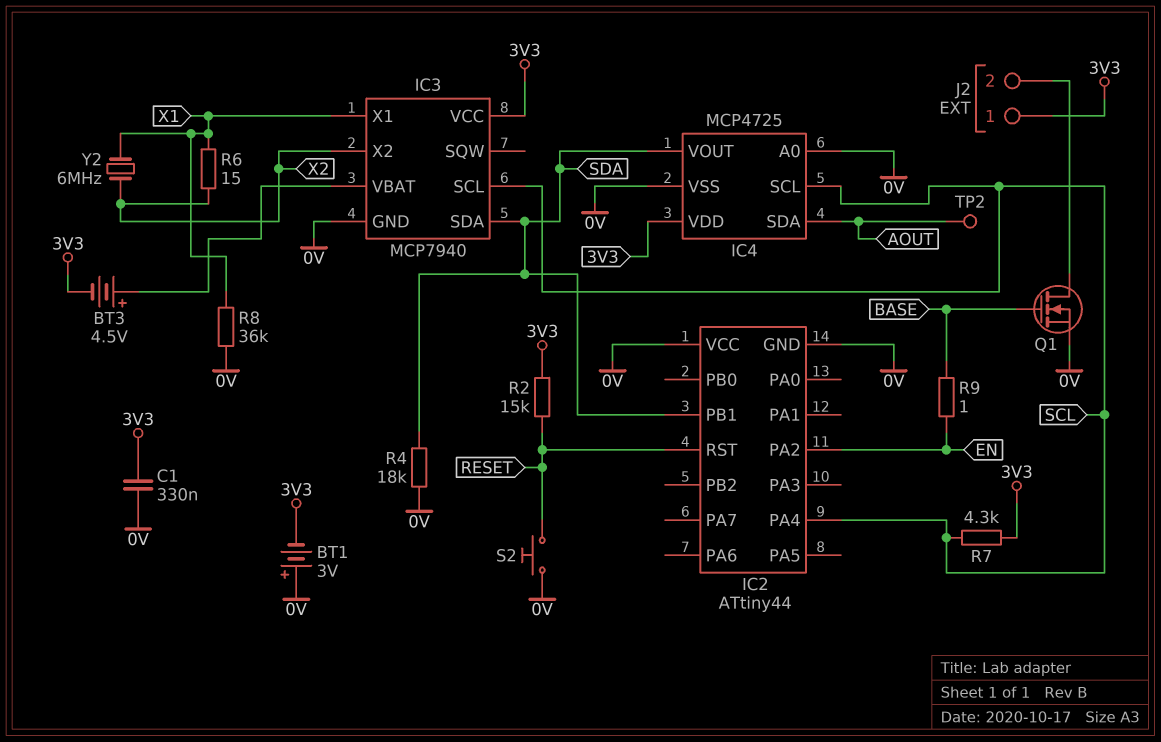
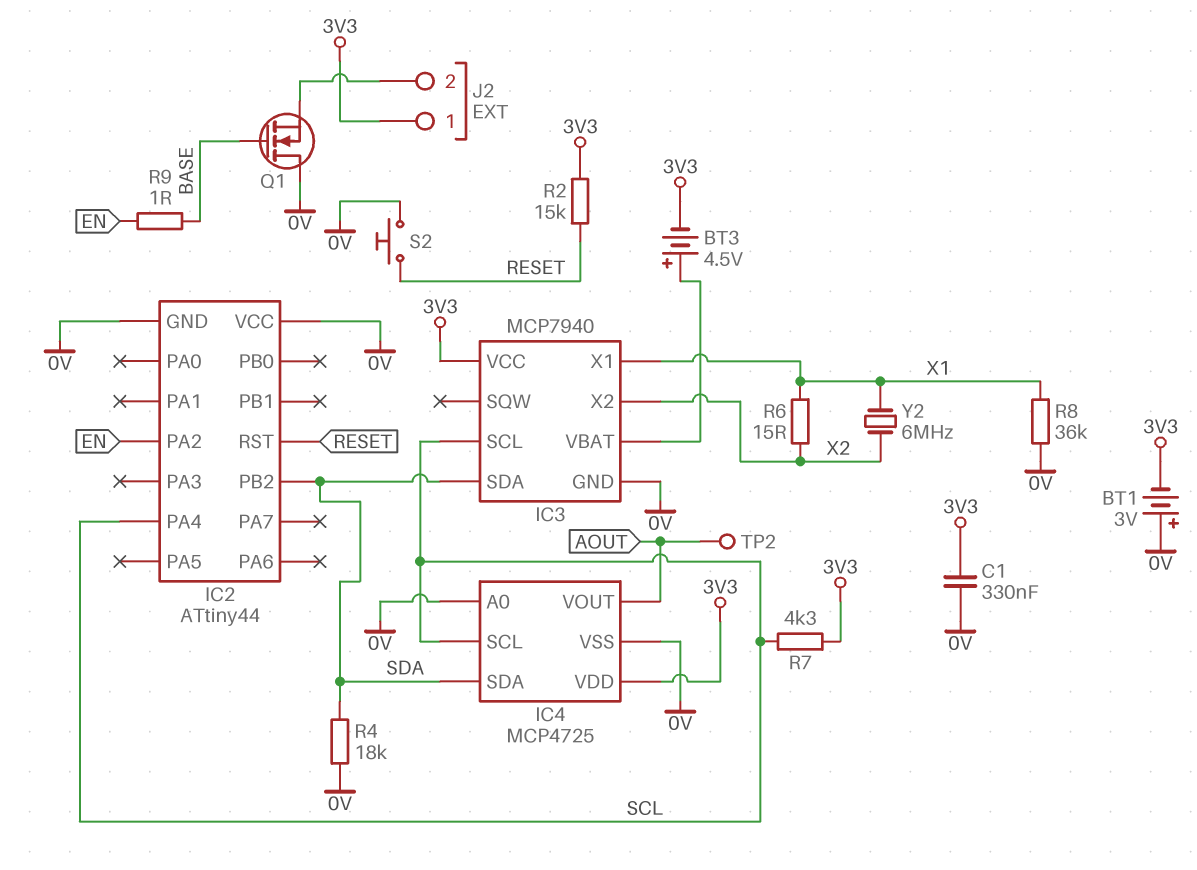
IC2 pin PB1: SDA -> none
IC2 pin PB2: none -> SDA
IC4 pin SDA: AOUT -> SDA
IC4 pin VOUT: SDA -> AOUT
Q1: NMOS (G BASE, D J2/2, S 0V) -> NMOS (G BASE, D 0V, S J2/2)

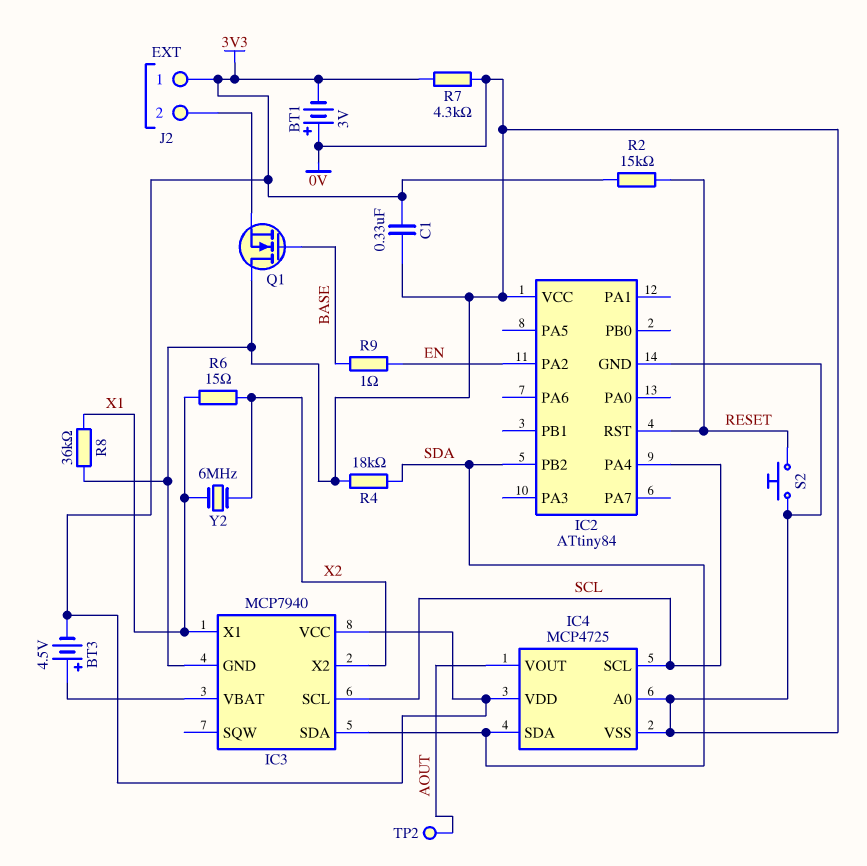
IC2: ATtiny44 -> ATtiny84
R7: 4.3k (3V3, SCL) -> 4.3k (0V, 3V3)

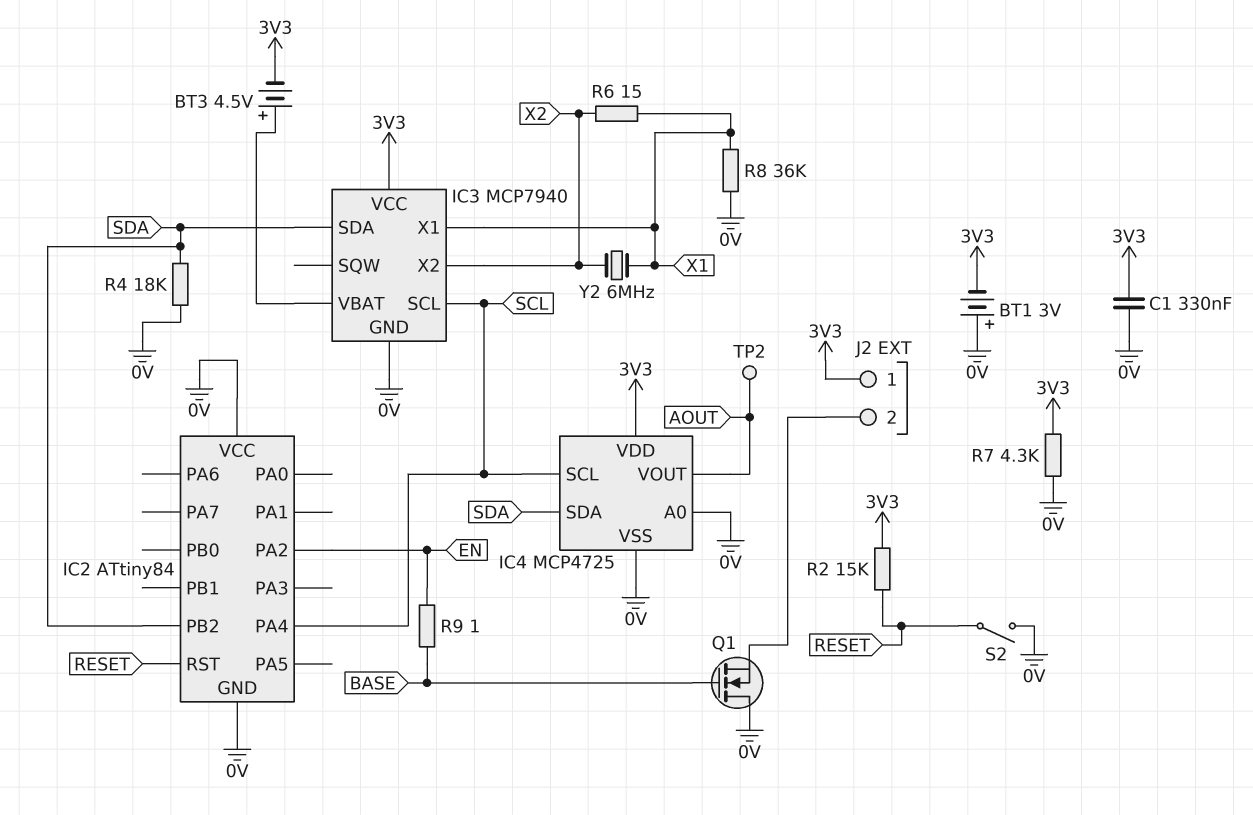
S2: button (0V, RESET) -> switch (0V, RESET)

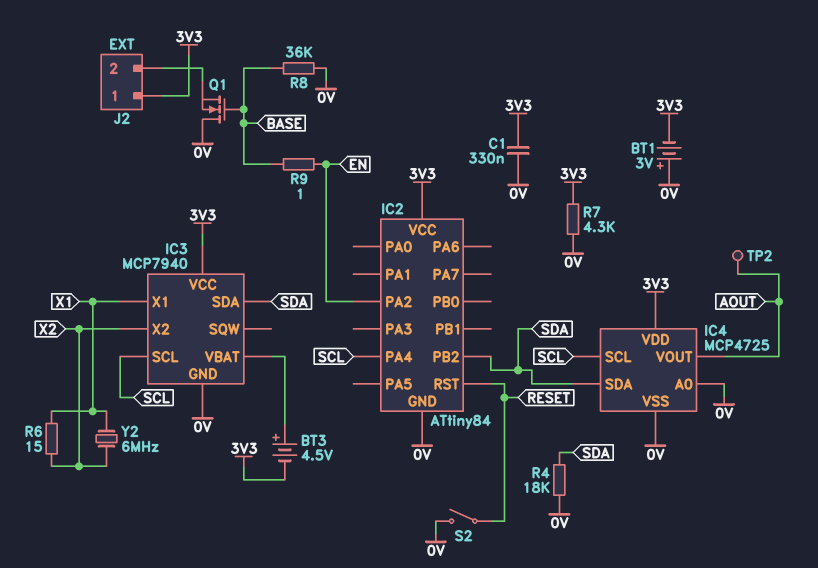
IC2 pin VCC: 0V -> 3V3
R2: 15k (3V3, RESET) -> none
R8: 36k (0V, X1) -> 36k (0V, BASE)

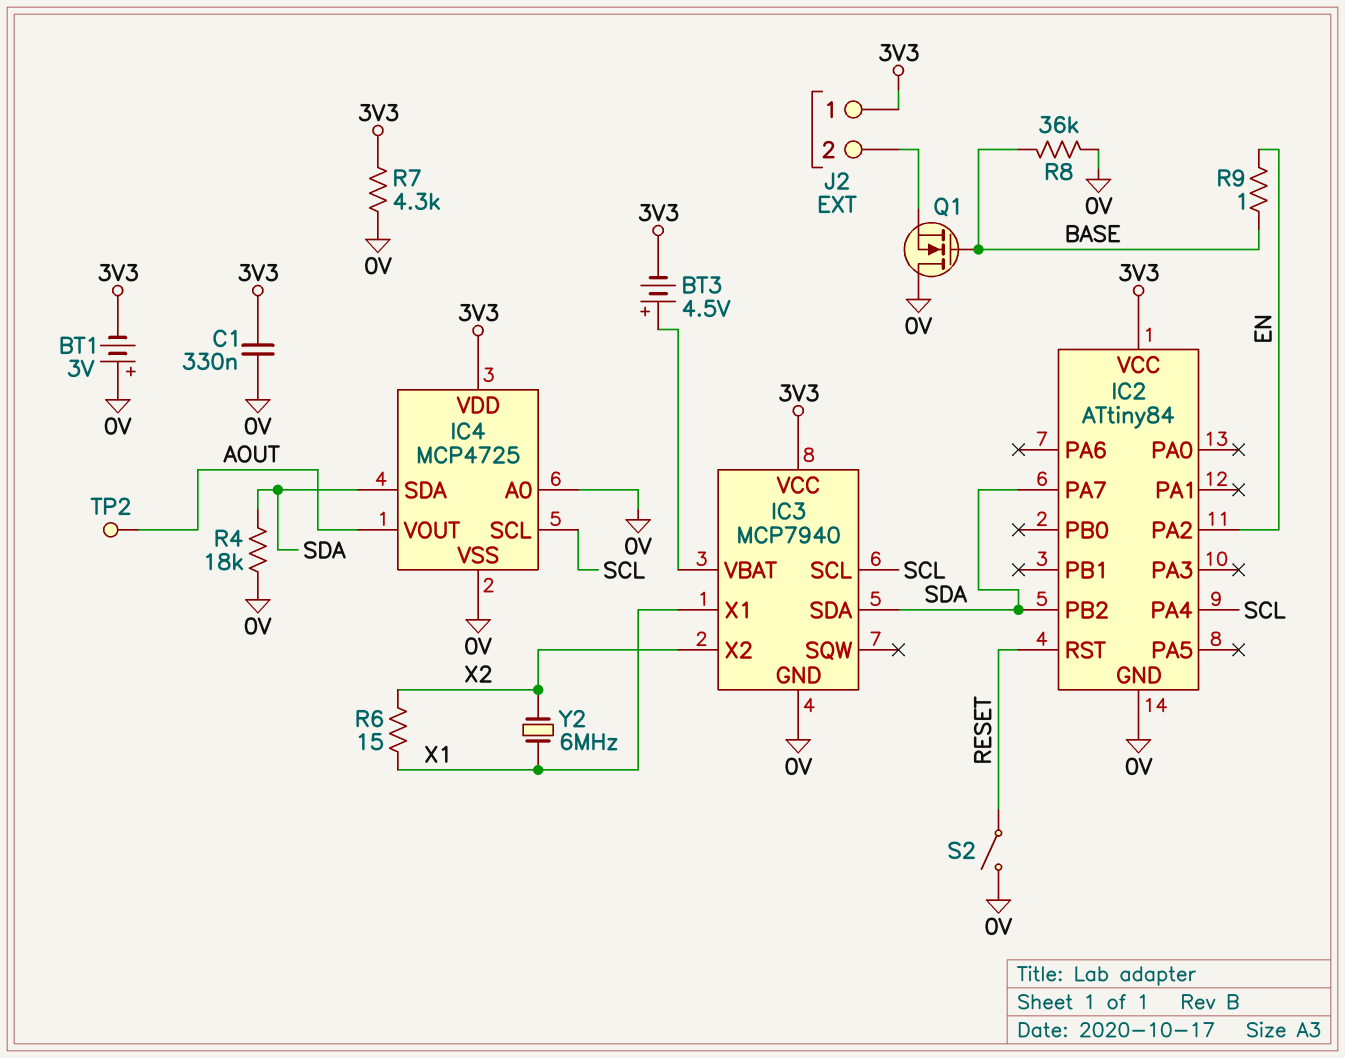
IC2 pin PA7: none -> SDA

